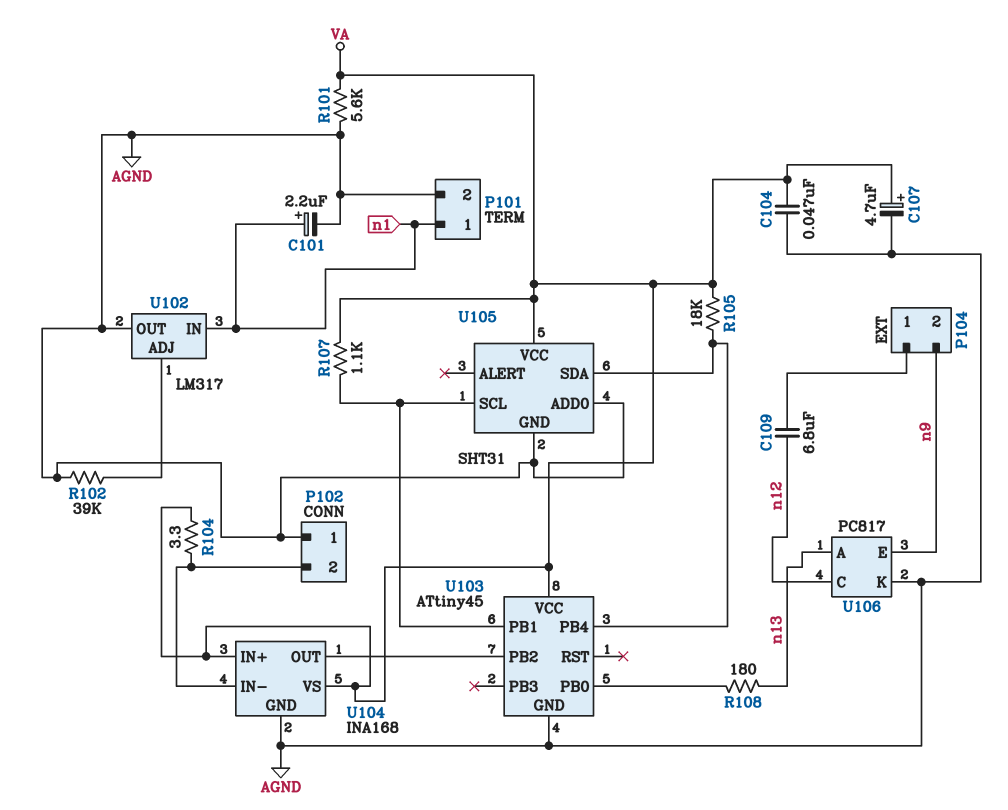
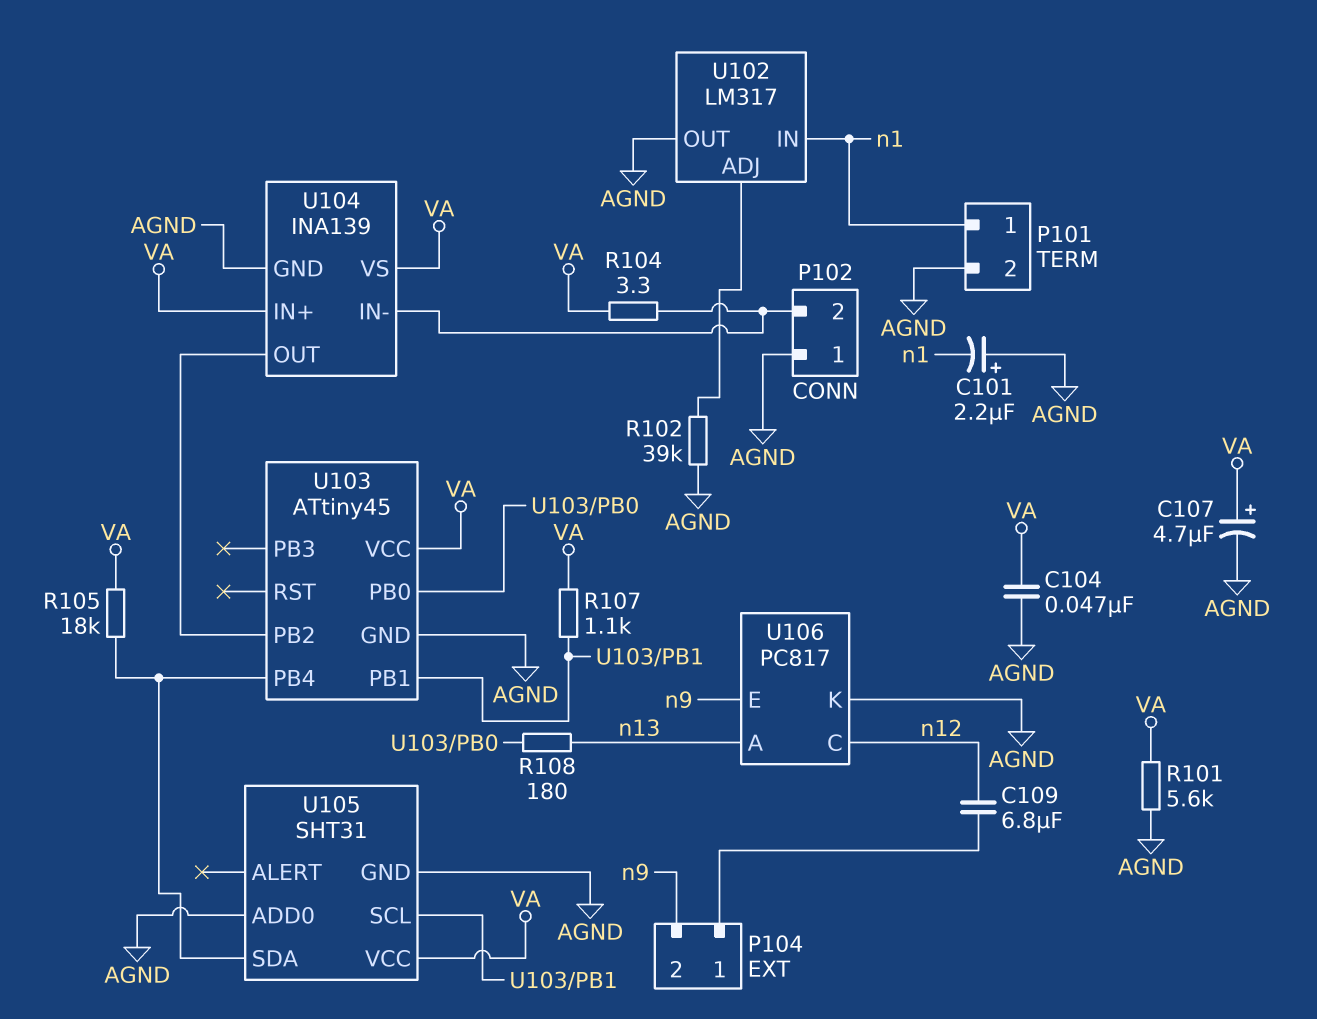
C101: 2.2uF (plus n1, minus AGND) -> 2.2uF (plus AGND, minus n1)
U104: INA168 -> INA139

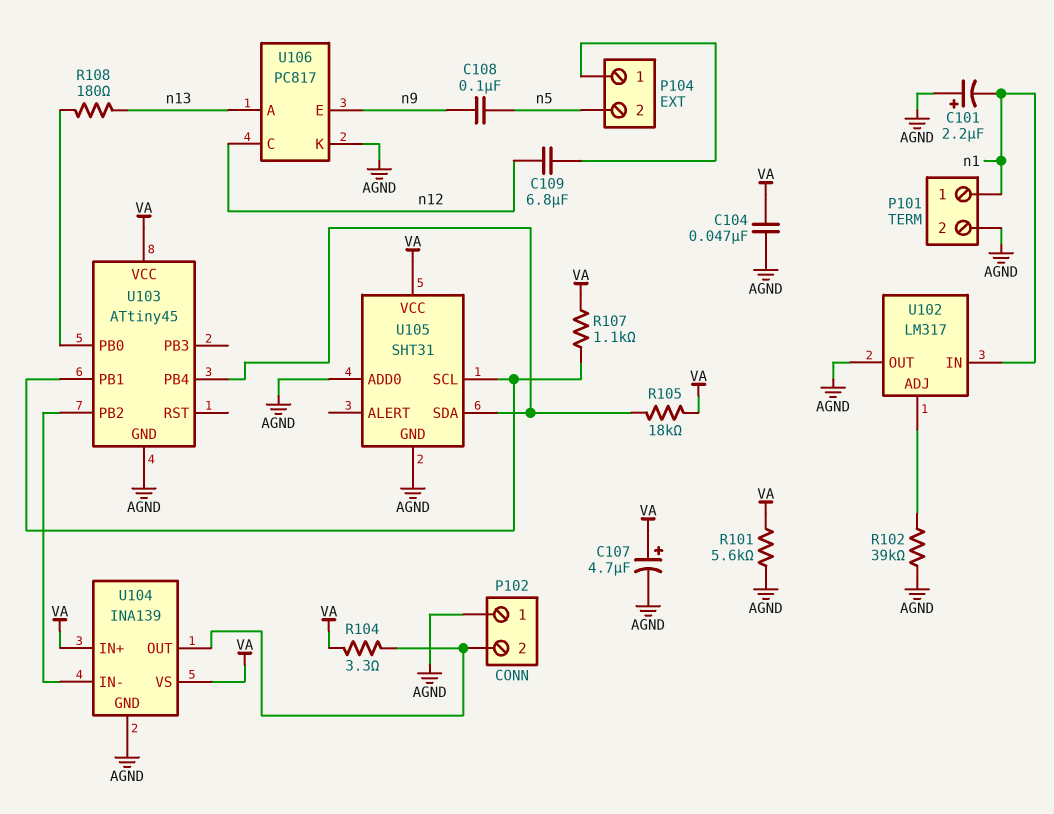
C108: none -> 100nF (n5, n9)
P104 pin 2: n9 -> n5
U104 pin IN-: P102/2 -> U103/PB2
U104 pin OUT: U103/PB2 -> P102/2

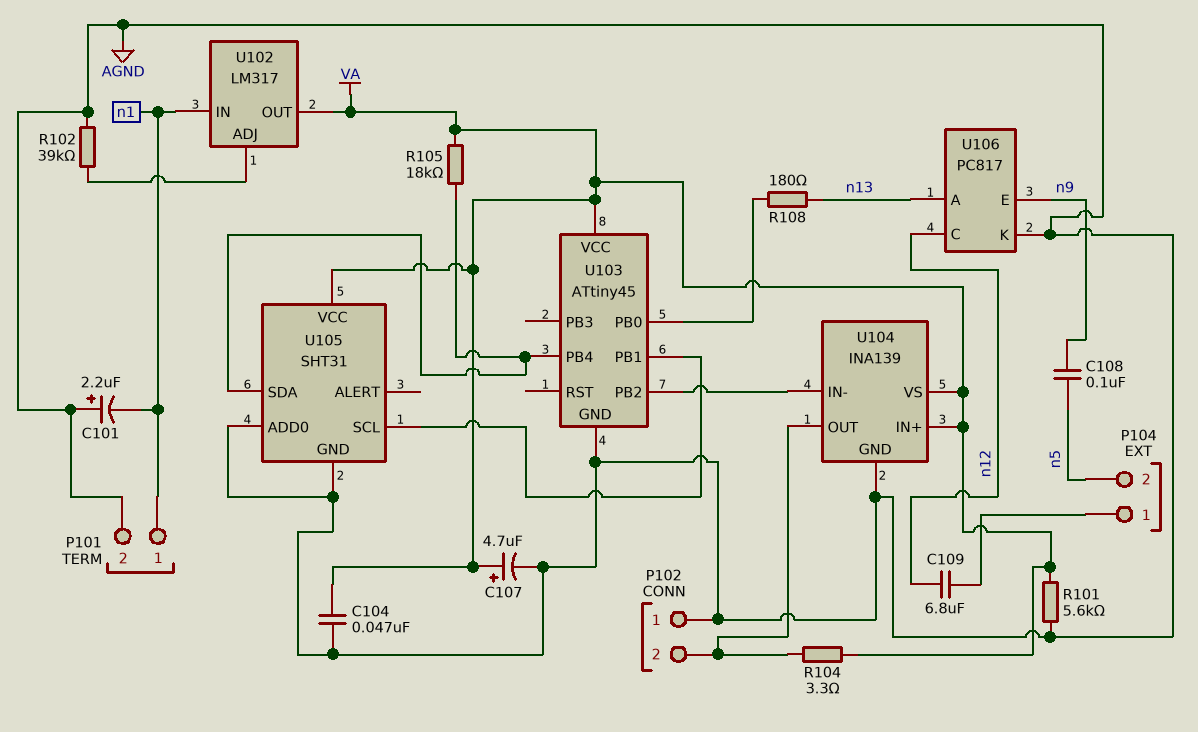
R107: 1.1k (U103/PB1, VA) -> none
U102 pin OUT: AGND -> VA

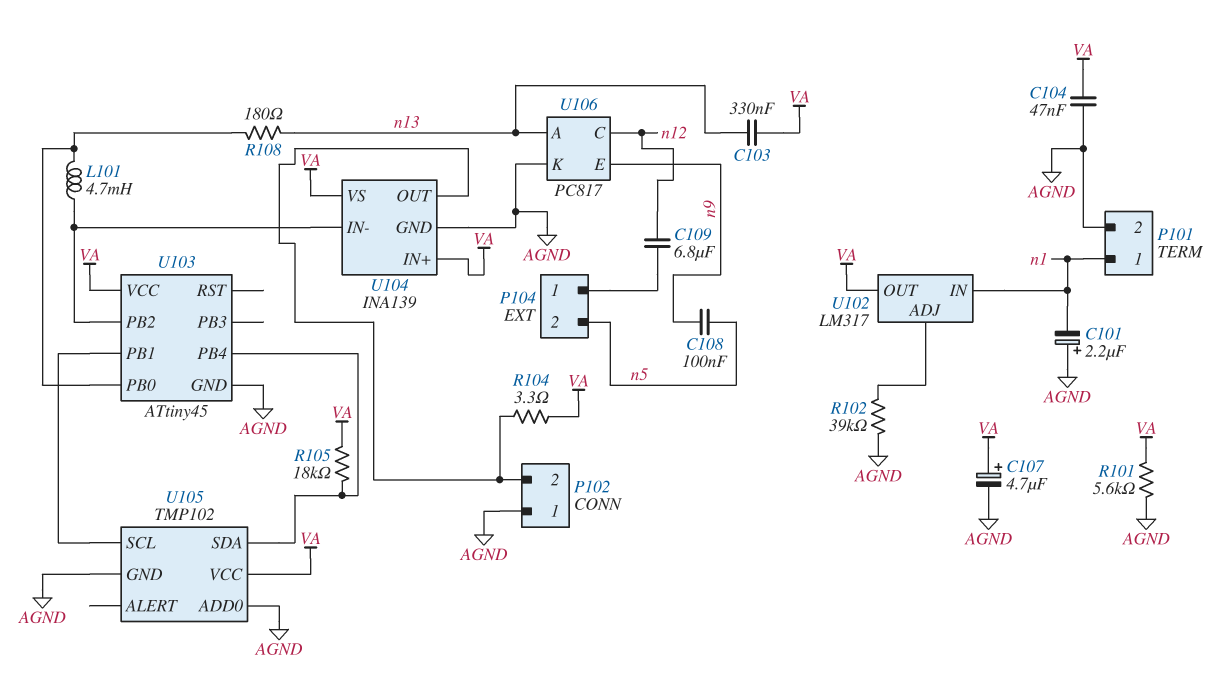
C103: none -> 330nF (VA, n13)
L101: none -> 4.7mH (U103/PB0, U103/PB2)
U105: SHT31 -> TMP102

